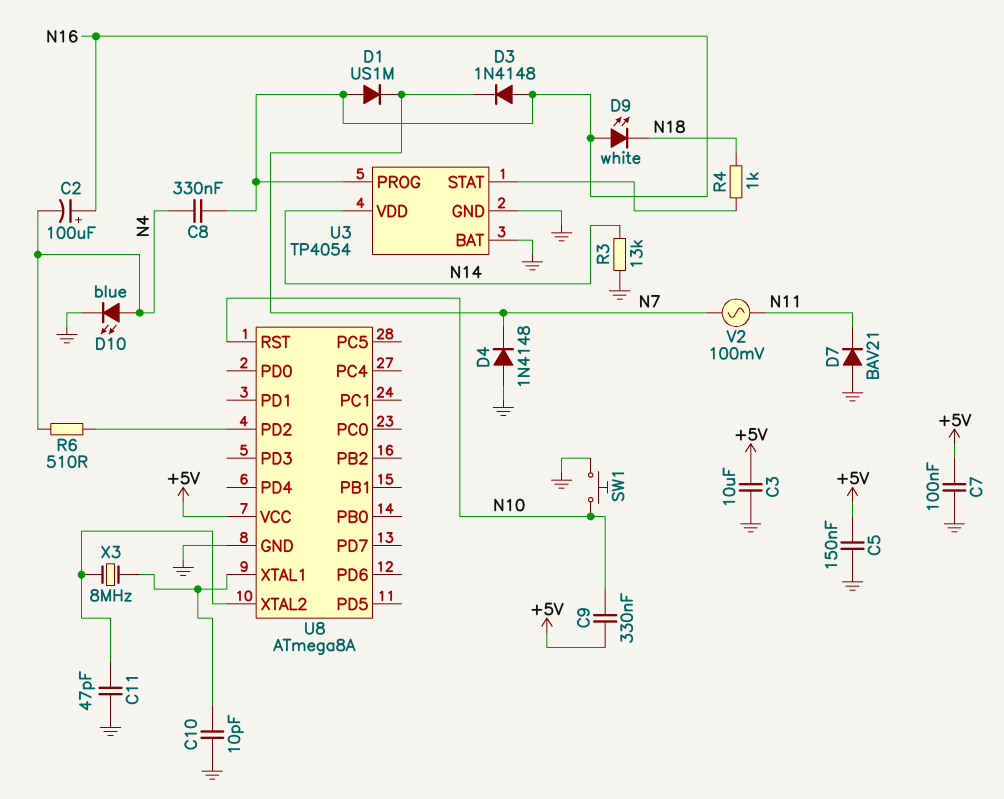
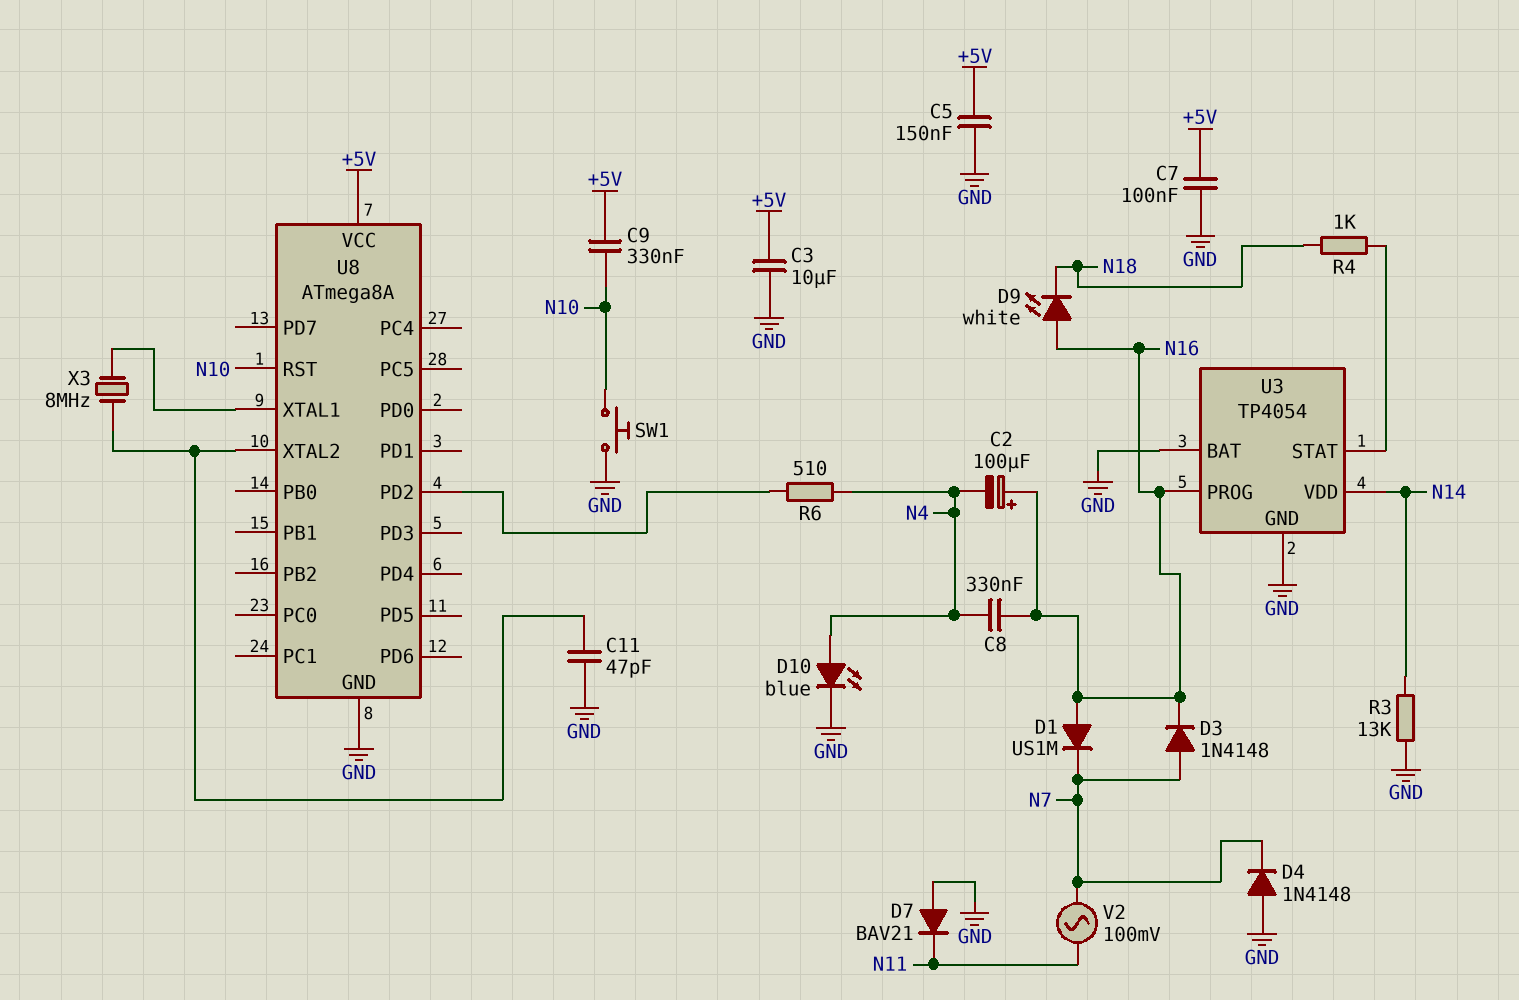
C10: 10pF (GND, U8/XTAL1) -> none
D3: diode 1N4148 (A N16, K N7) -> diode 1N4148 (A N7, K N16)

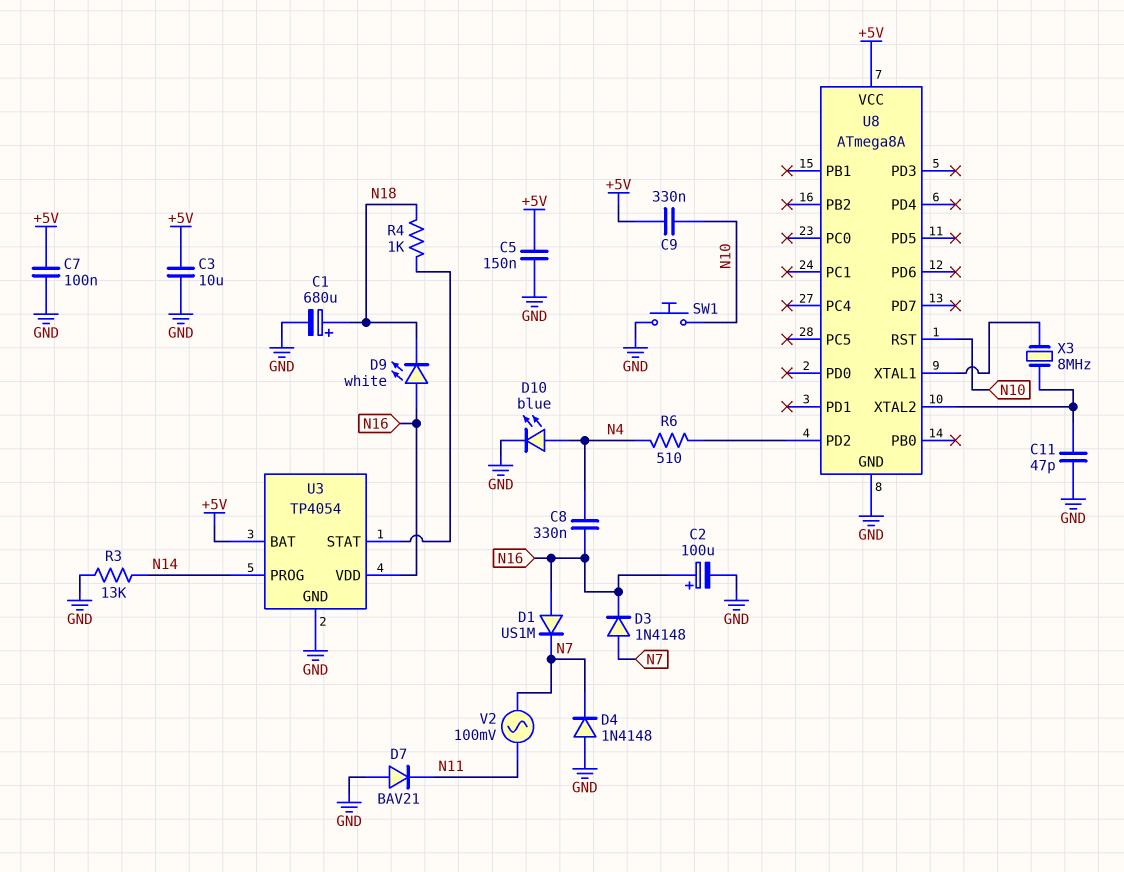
C1: none -> 680uF (plus N18, minus GND)
C2: 100uF (plus N16, minus N4) -> 100uF (plus N16, minus GND)
U3 pin BAT: GND -> +5V
U3 pin PROG: N16 -> N14
U3 pin VDD: N14 -> N16

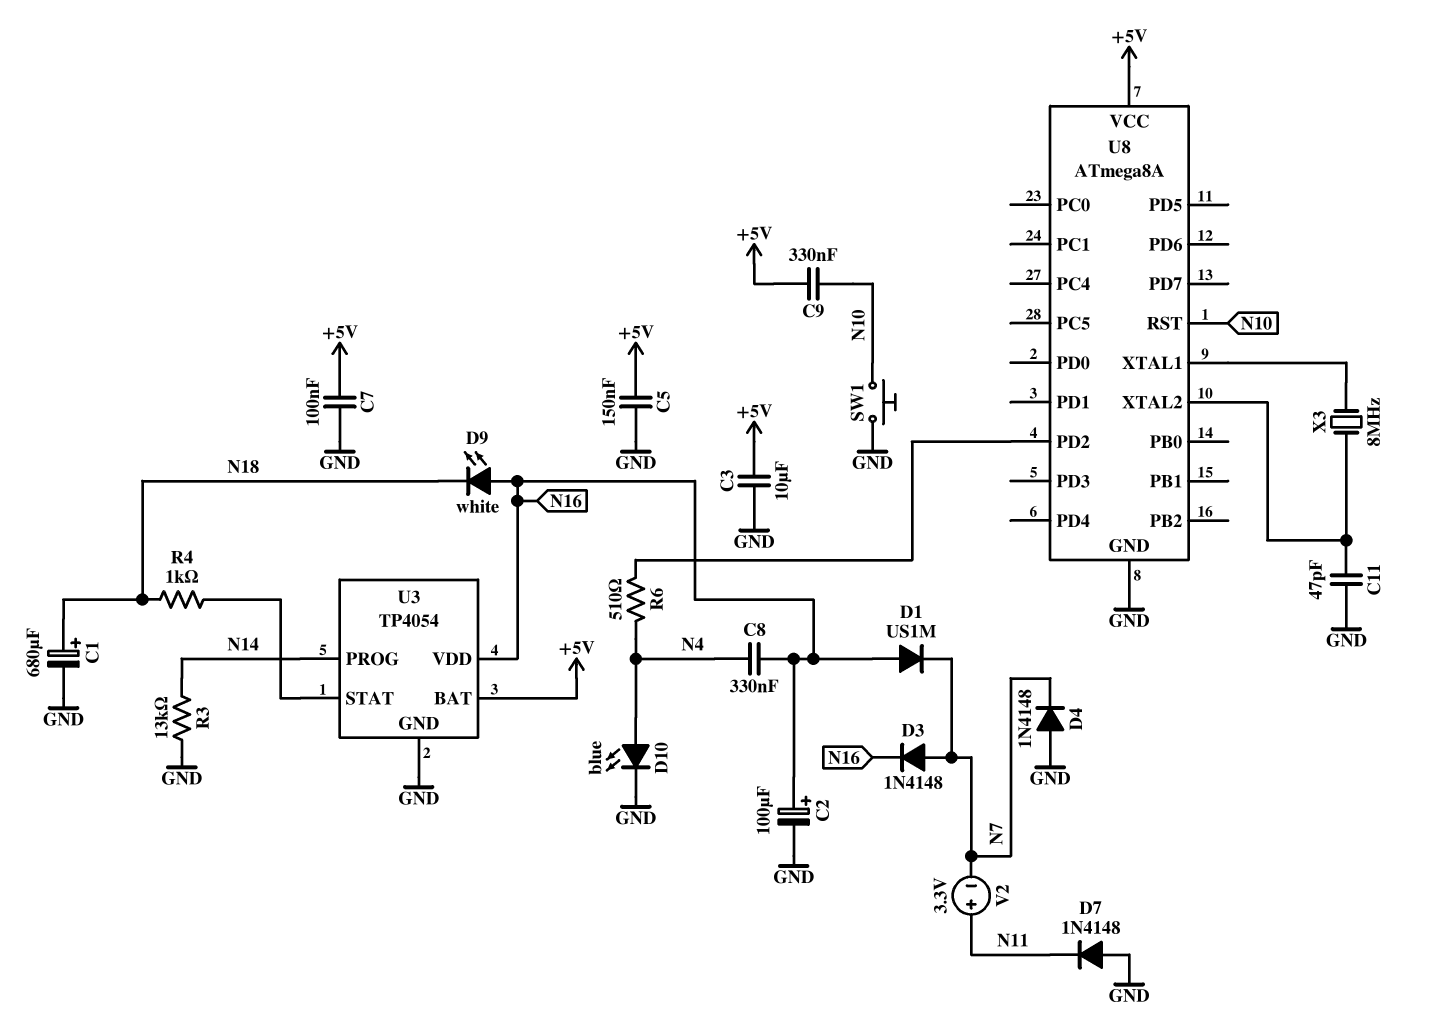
D7: diode BAV21 (A GND, K N11) -> diode 1N4148 (A GND, K N11)
V2: AC 100mV (N7, N11) -> 3.3V (plus N11, minus N7)

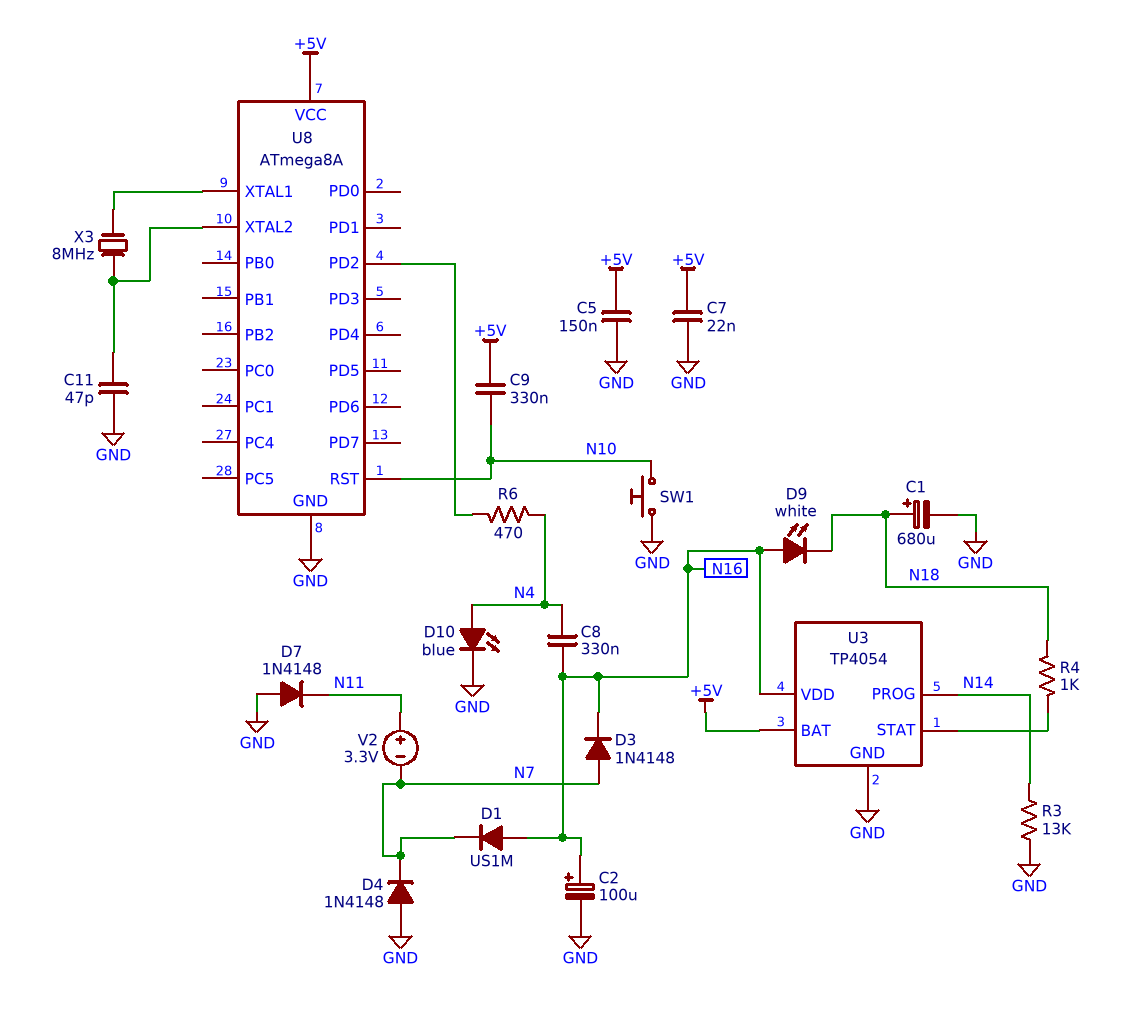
C3: 10uF (+5V, GND) -> none
C7: 100nF (+5V, GND) -> 22nF (+5V, GND)
R6: 510 (N4, U8/PD2) -> 470 (N4, U8/PD2)

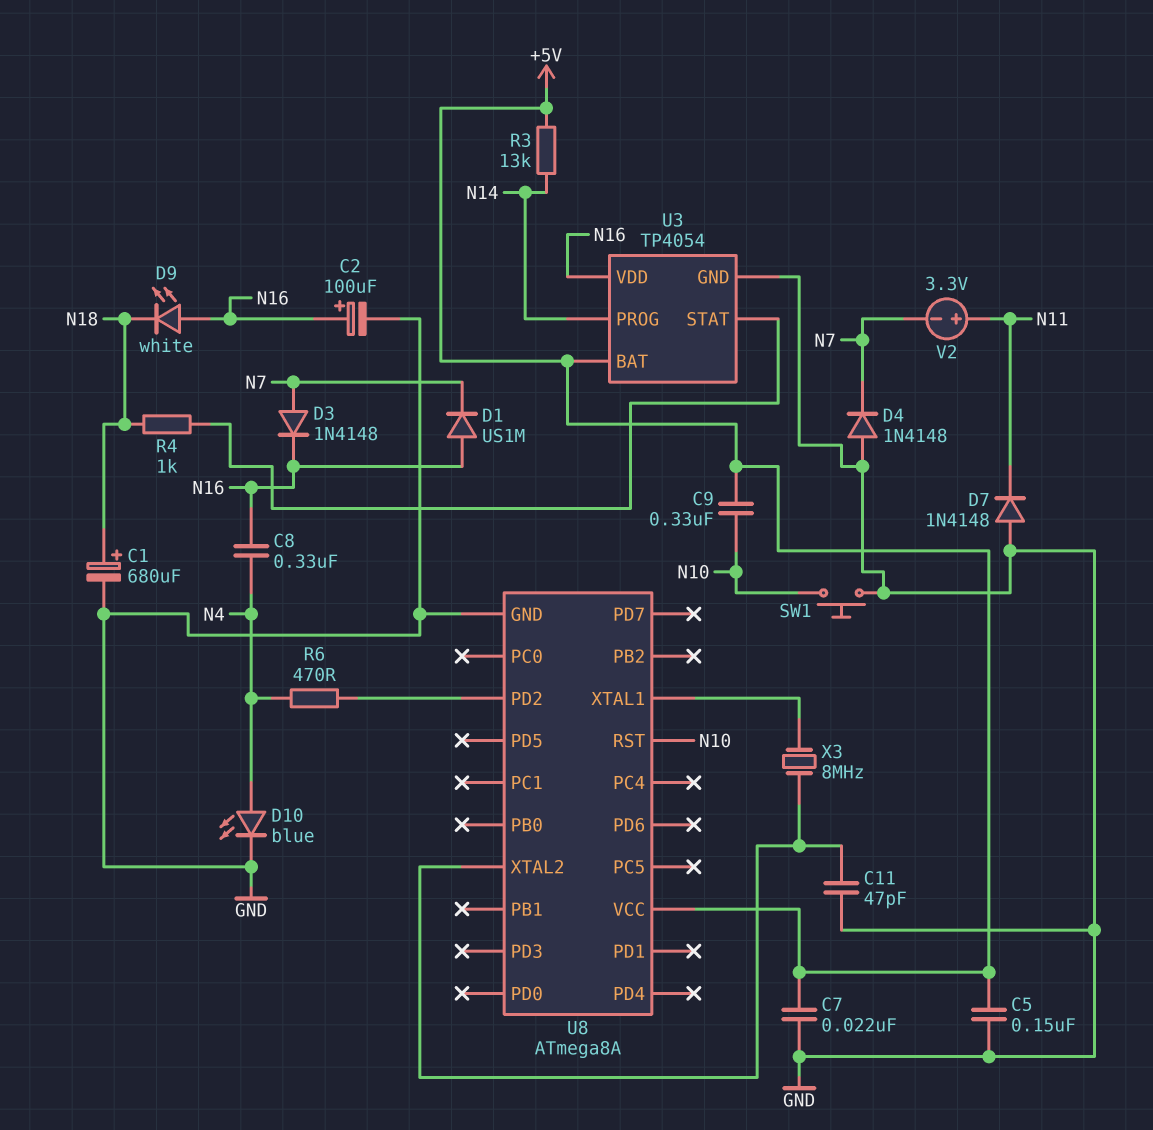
R3: 13k (GND, N14) -> 13k (+5V, N14)

